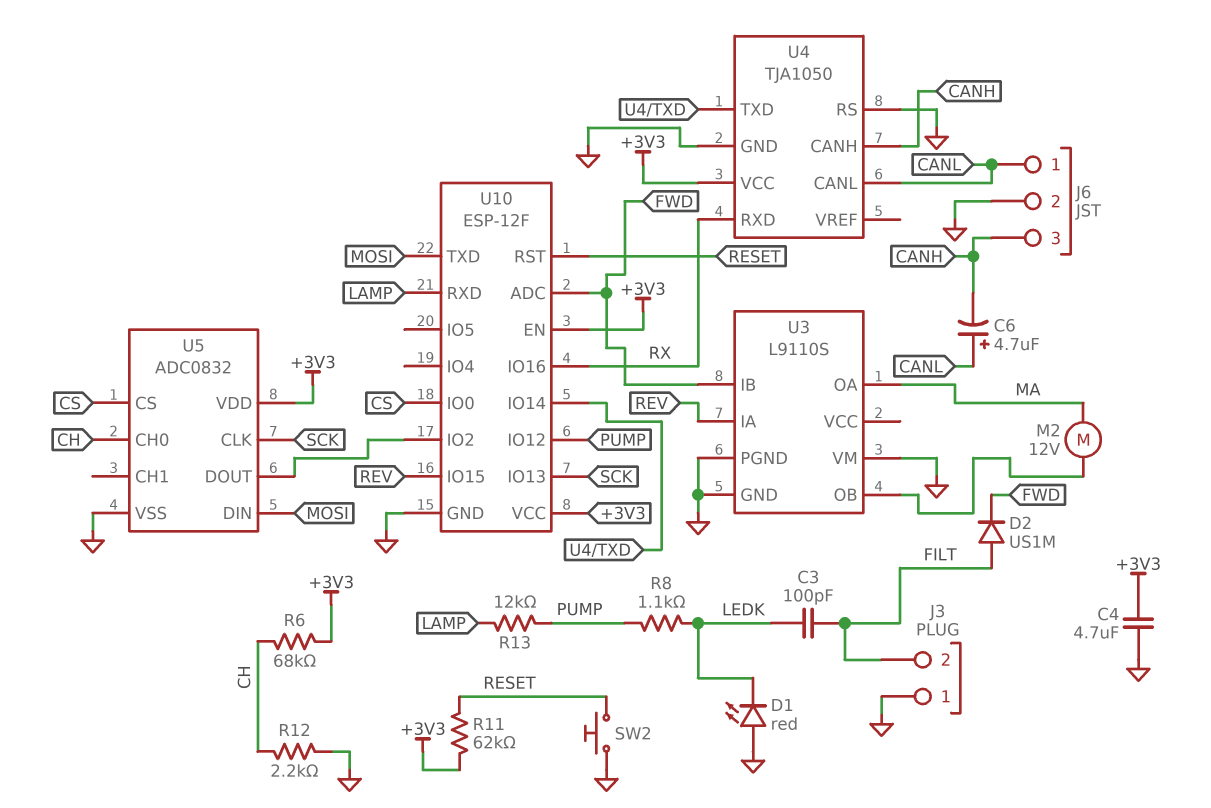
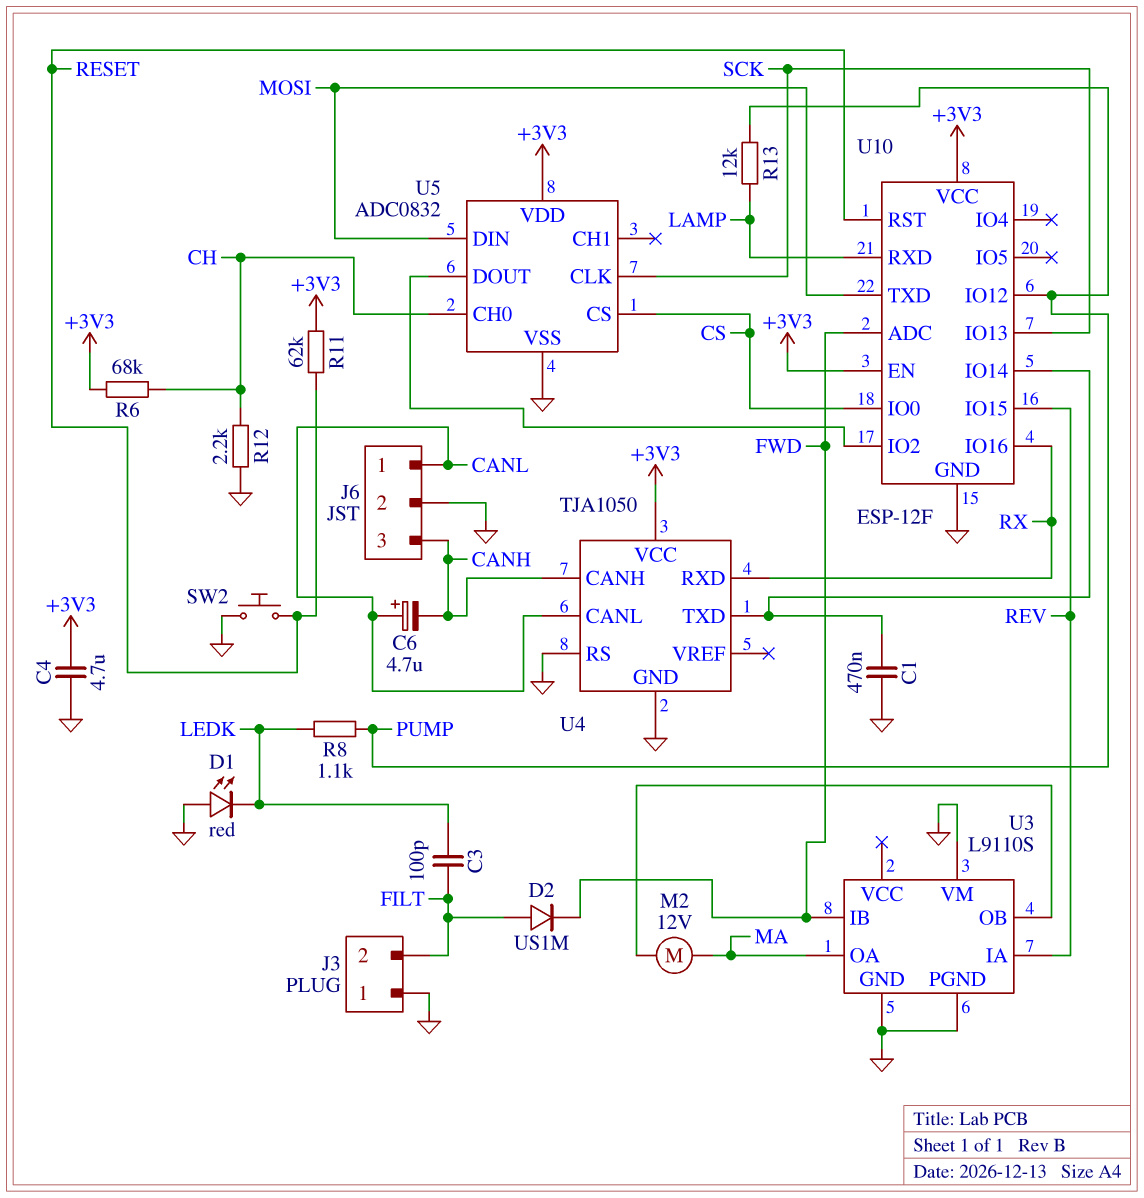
C1: none -> 470nF (GND, U4/TXD)

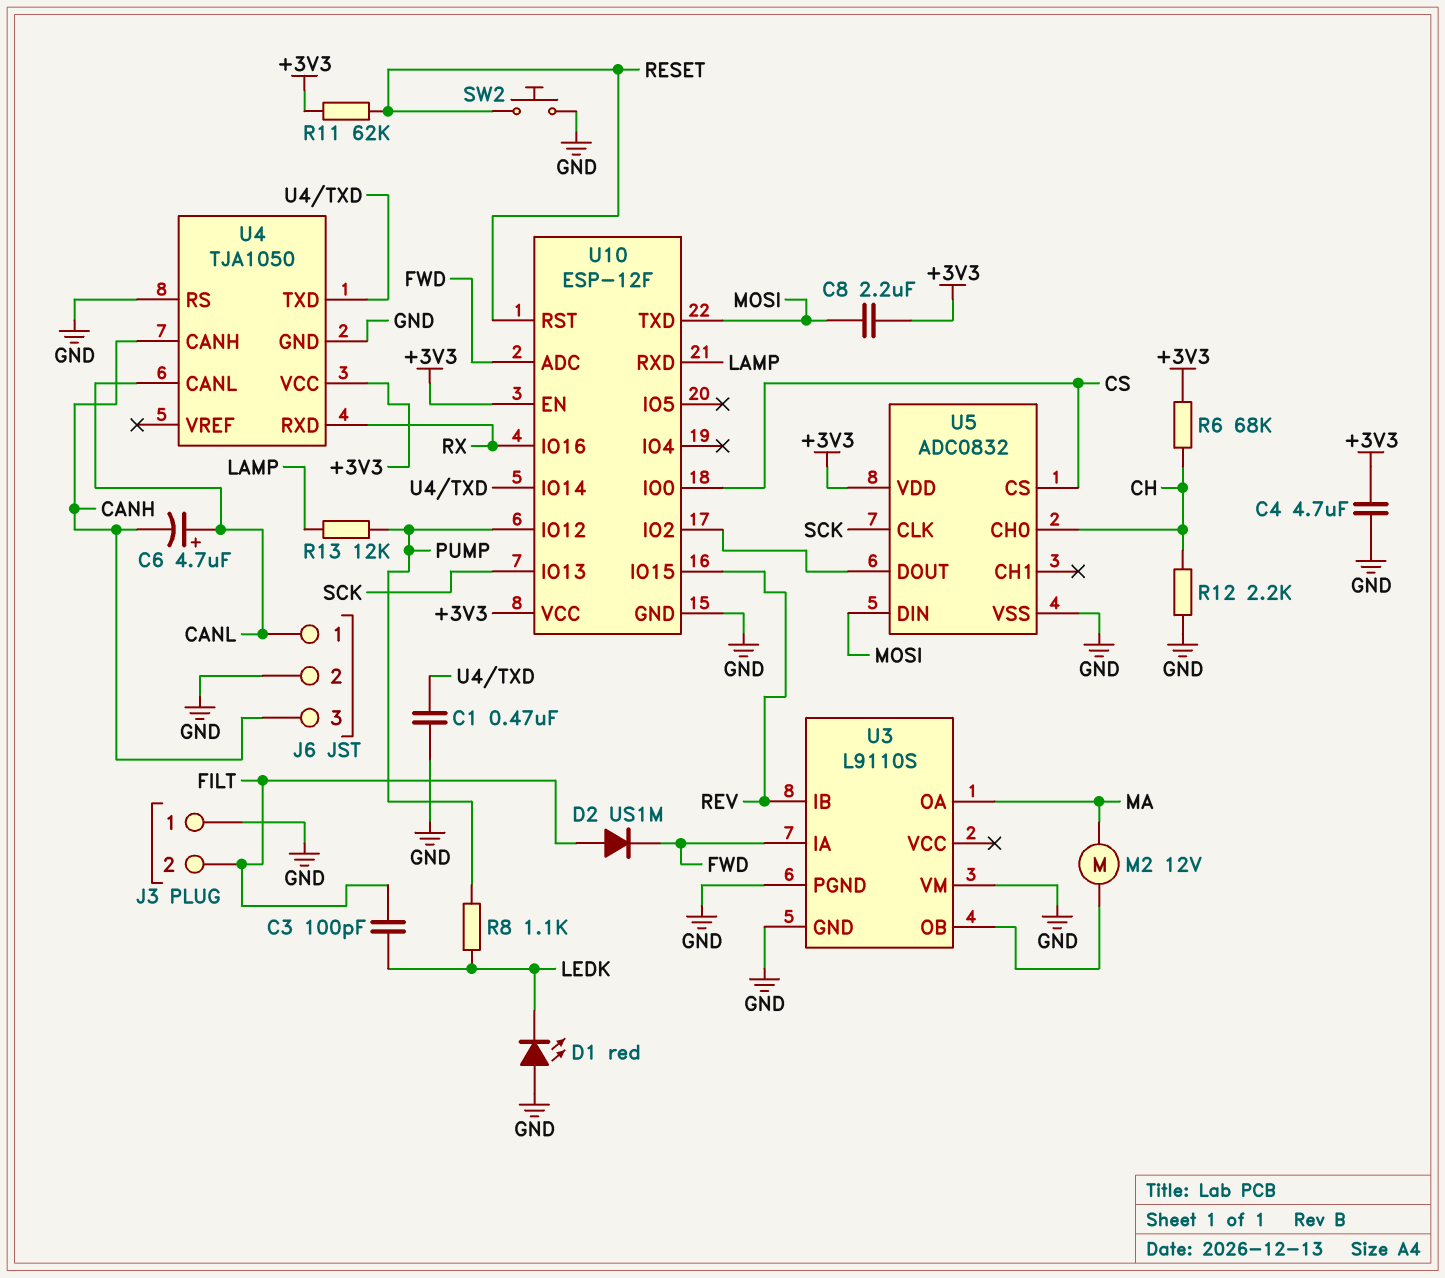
C8: none -> 2.2uF (+3V3, MOSI)
U3 pin IA: REV -> FWD
U3 pin IB: FWD -> REV

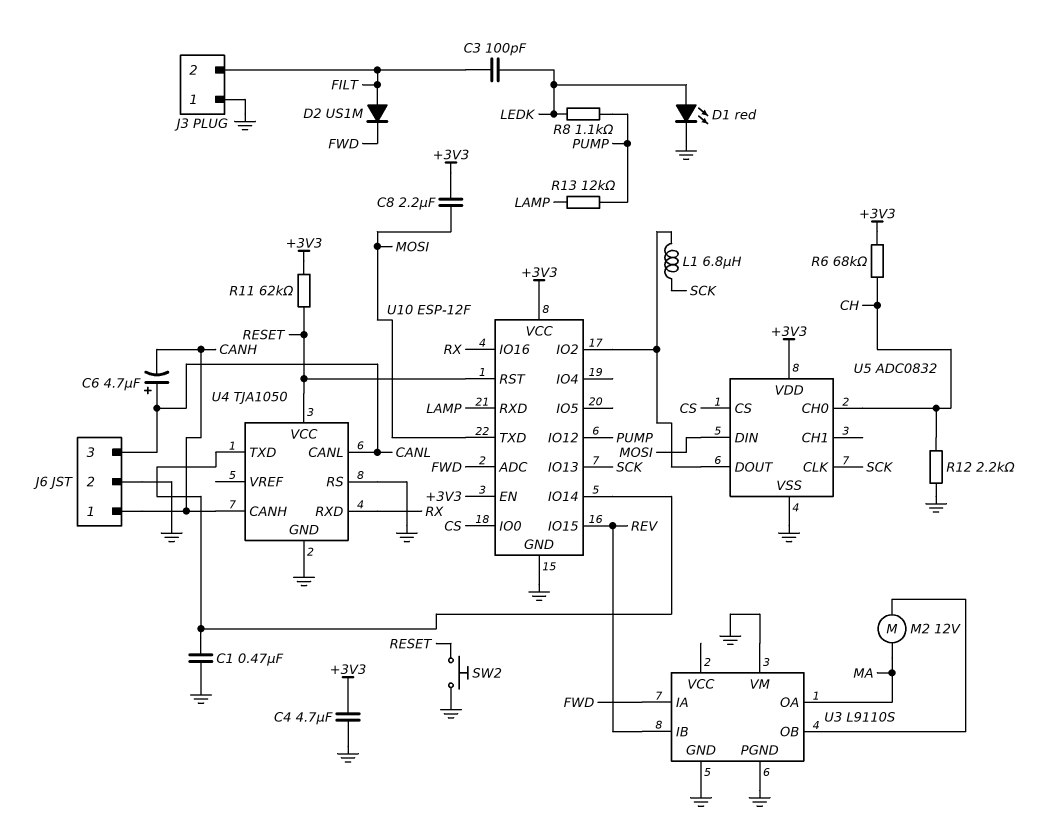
D1: LED red (A GND, K LEDK) -> LED red (A LEDK, K GND)
J6 pin 1: CANL -> CANH
J6 pin 3: CANH -> CANL
L1: none -> 6.8uH (SCK, U5/DOUT)
U4 pin VCC: +3V3 -> RESET

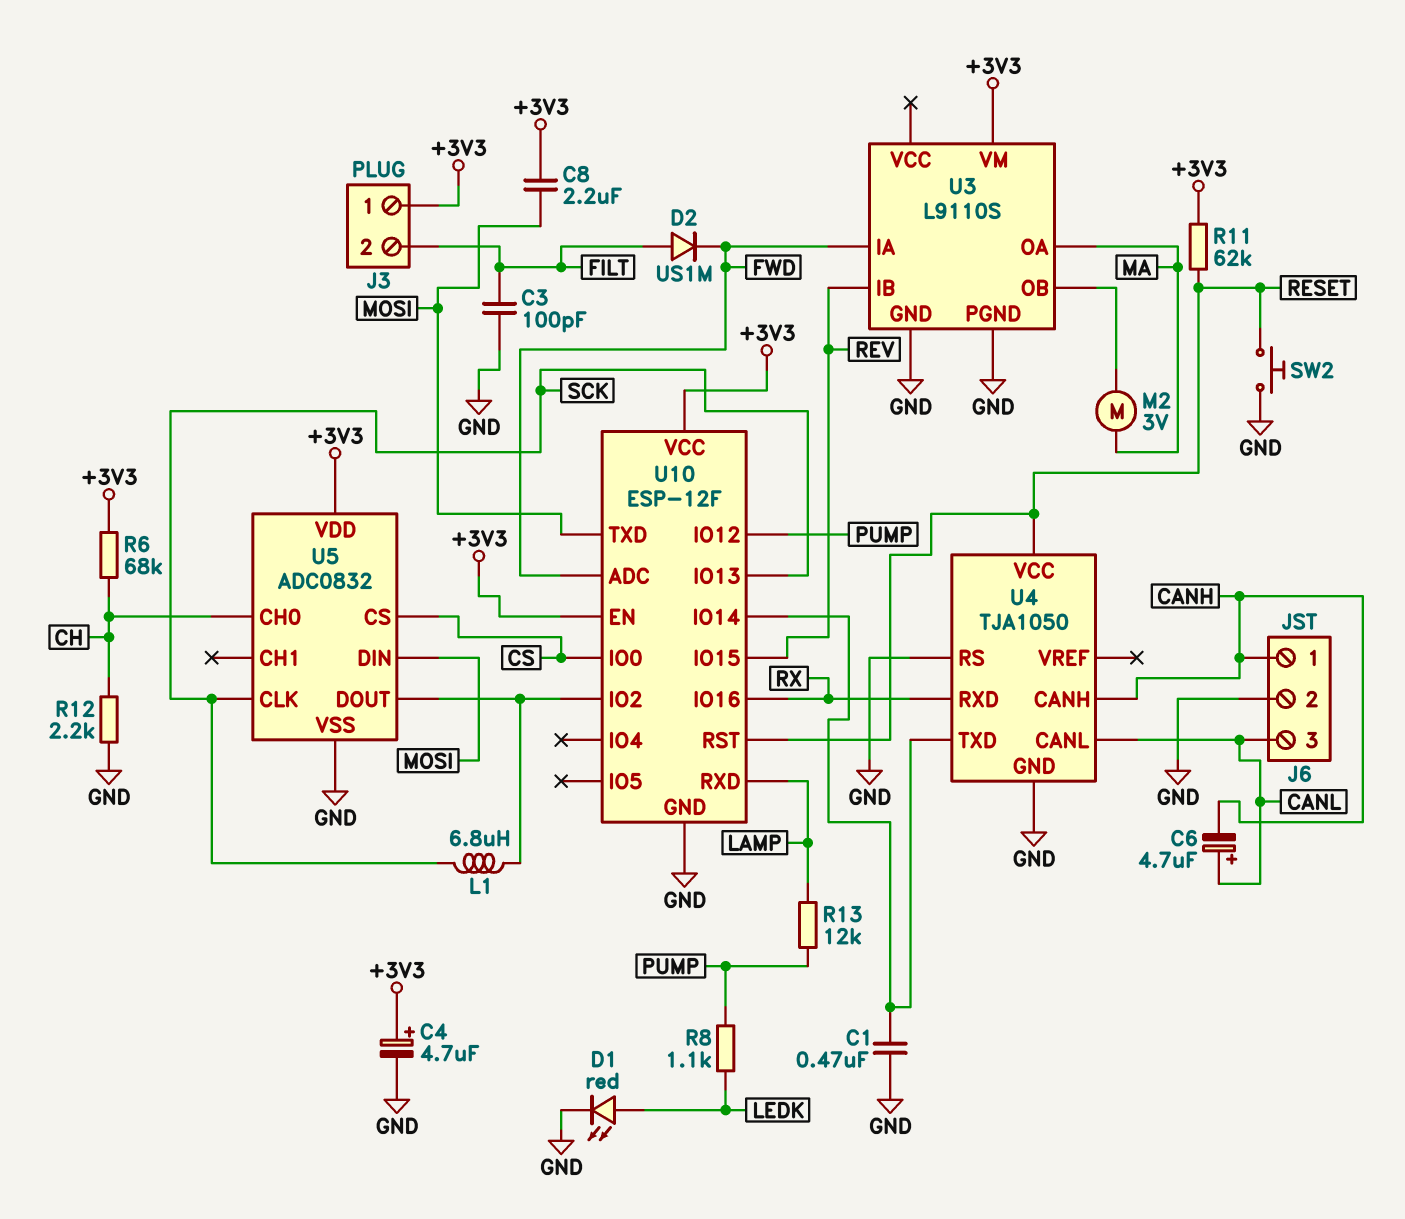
C3: 100pF (FILT, LEDK) -> 100pF (FILT, GND)
C4: 4.7uF (+3V3, GND) -> 4.7uF (plus +3V3, minus GND)
J3 pin 1: GND -> +3V3
M2: motor 12V (MA, U3/OB) -> motor 3V (MA, U3/OB)
U3 pin VM: GND -> +3V3

